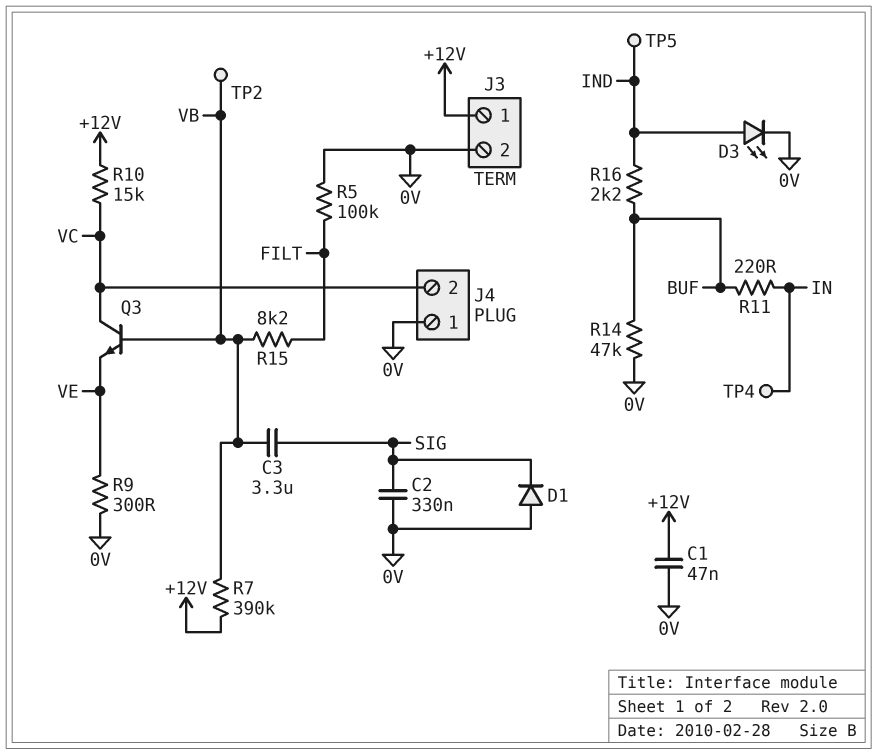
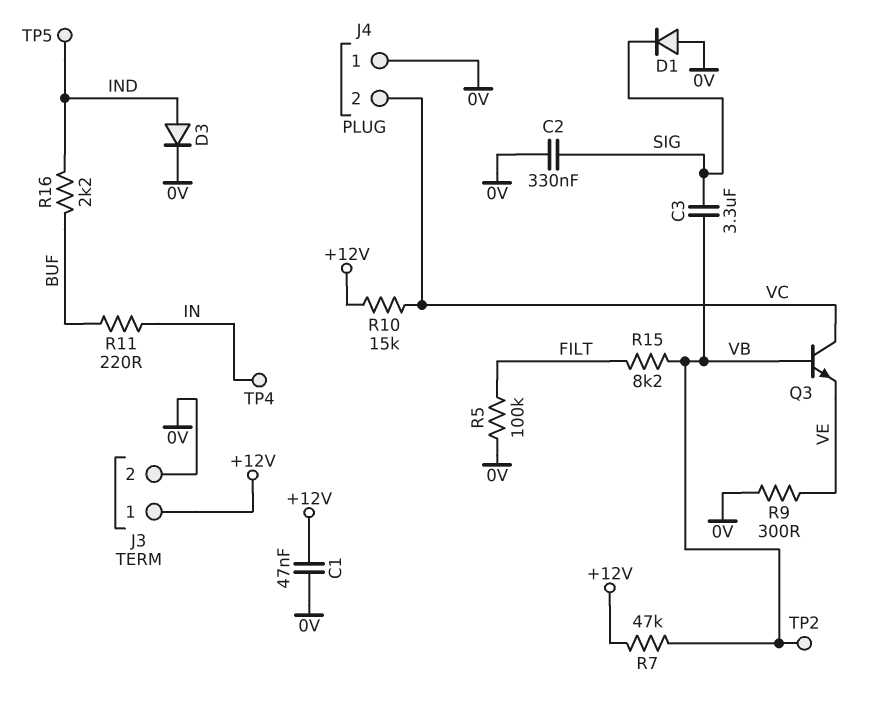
D3: LED (A IND, K 0V) -> diode (A IND, K 0V)
R7: 390k (+12V, VB) -> 47k (+12V, VB)
R14: 47k (0V, BUF) -> none

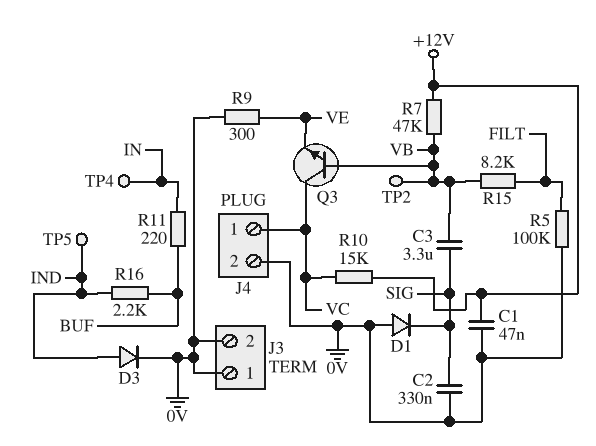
J3 pin 1: +12V -> 0V
J4 pin 1: 0V -> VC
J4 pin 2: VC -> 0V

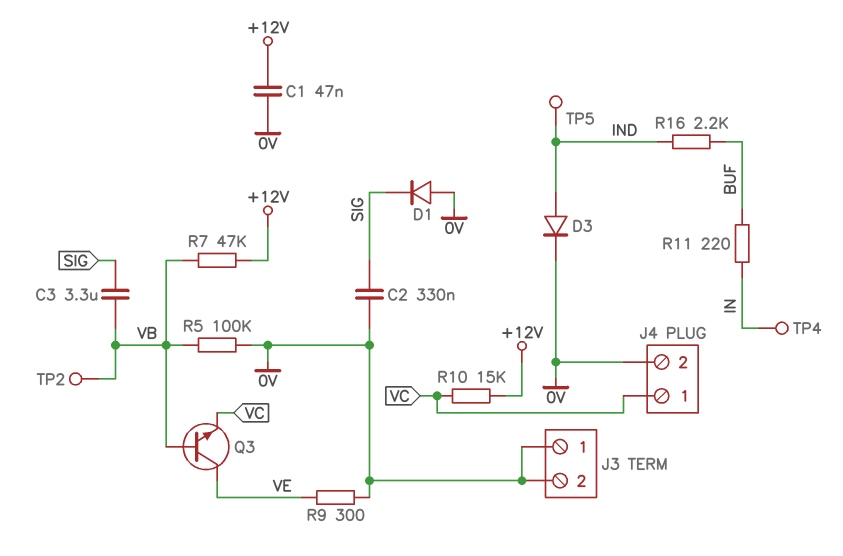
Q3: NPN (B VB, C VC, E VE) -> NPN (B VB, C VE, E VC)
R5: 100k (0V, FILT) -> 100k (0V, VB)
R15: 8.2k (FILT, VB) -> none

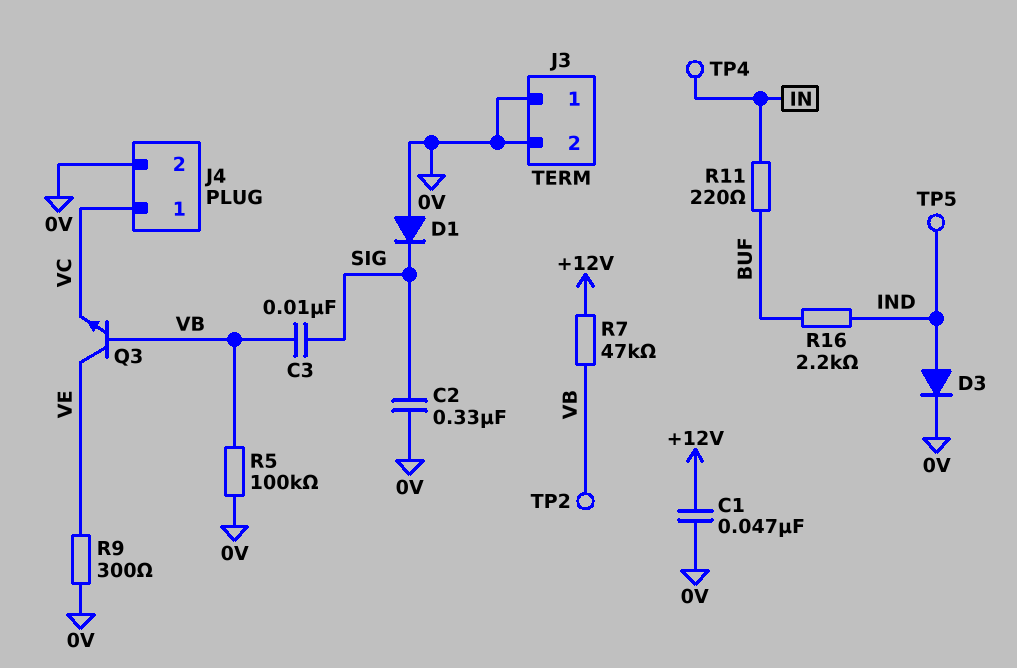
C3: 3.3uF (SIG, VB) -> 10nF (SIG, VB)
R10: 15k (+12V, VC) -> none

